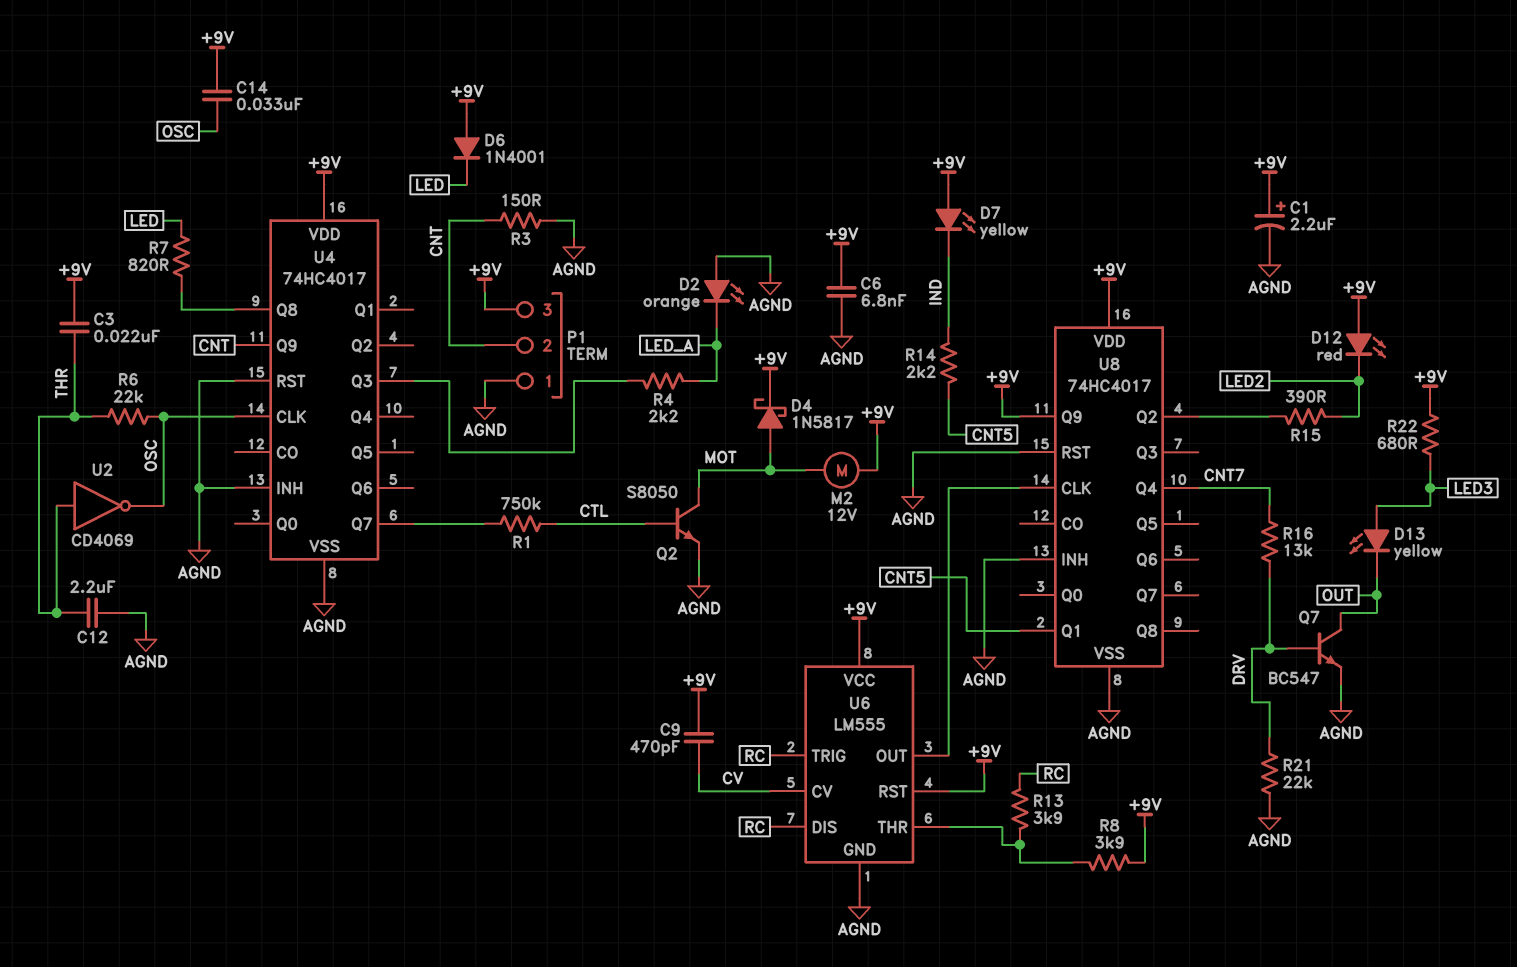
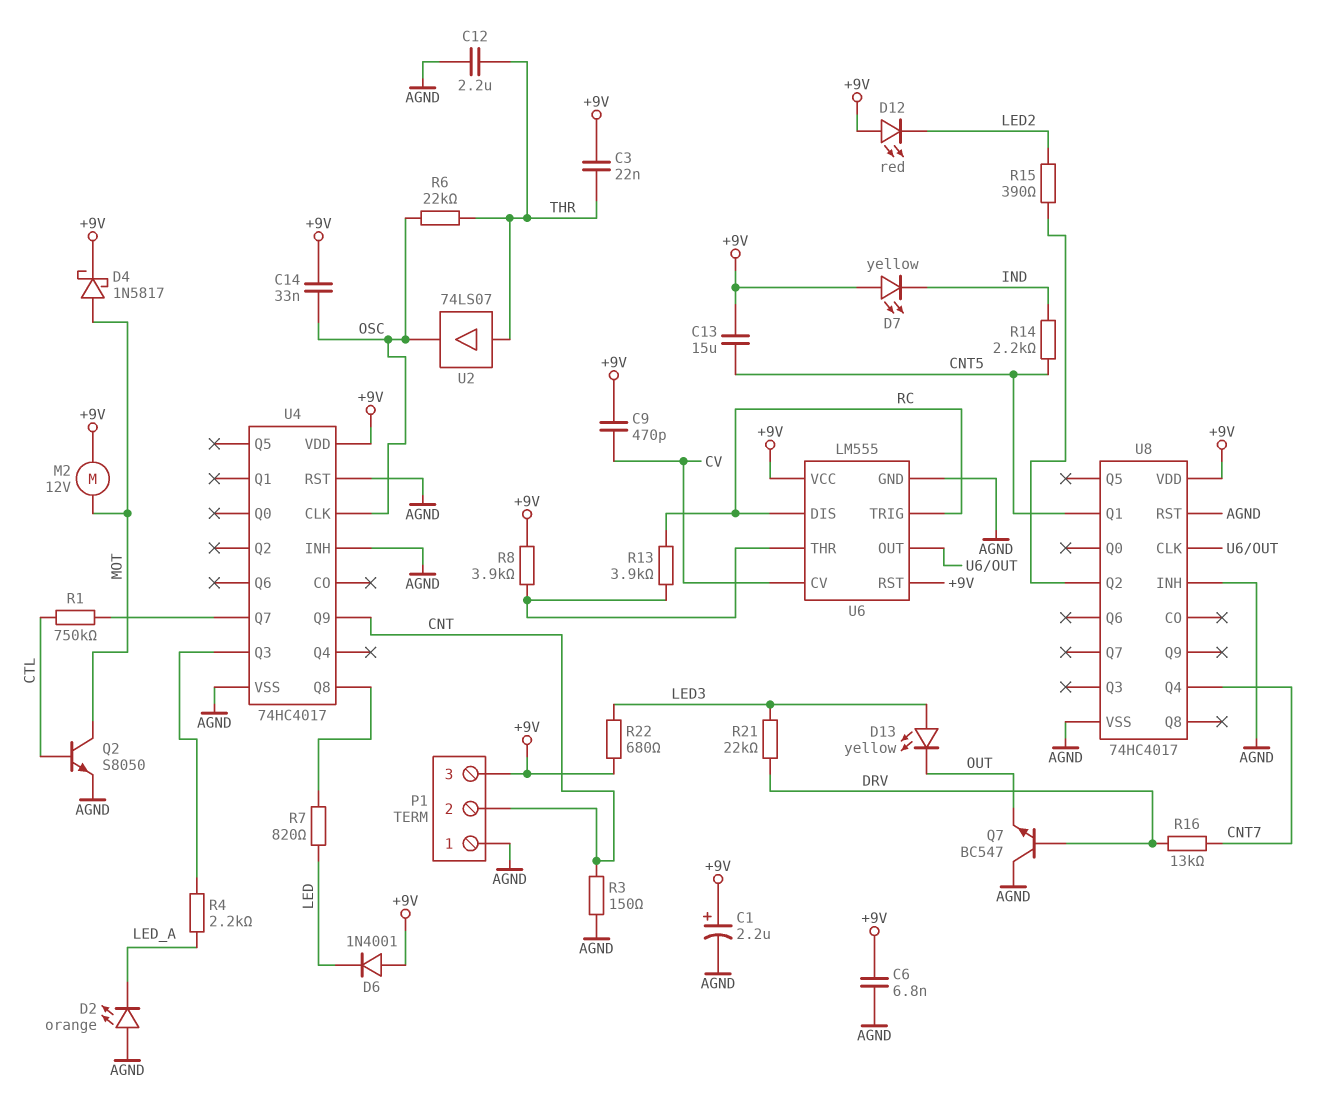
C13: none -> 15uF (+9V, CNT5)
Q7: NPN BC547 (B DRV, C OUT, E AGND) -> NPN BC547 (B DRV, C AGND, E OUT)
R21: 22k (AGND, DRV) -> 22k (DRV, LED3)
U2: NOT CD4069 (in THR, out OSC) -> buffer 74LS07 (in THR, out OSC)
U8 pin Q9: +9V -> none

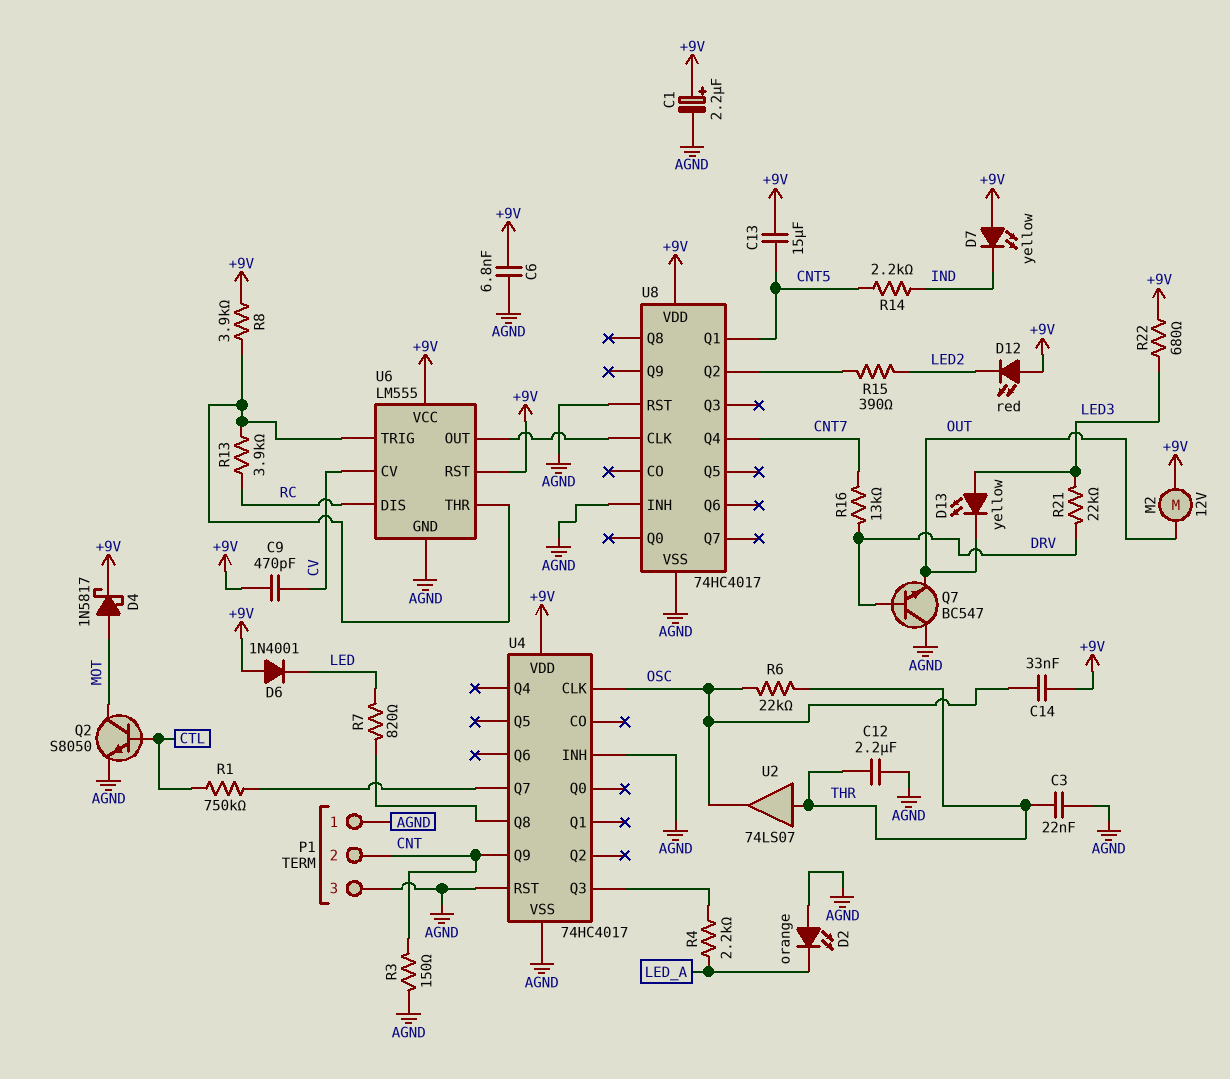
C3: 22nF (+9V, THR) -> 22nF (AGND, THR)
M2: motor 12V (+9V, MOT) -> motor 12V (+9V, OUT)
P1 pin 3: +9V -> AGND
U6 pin TRIG: RC -> U6/THR

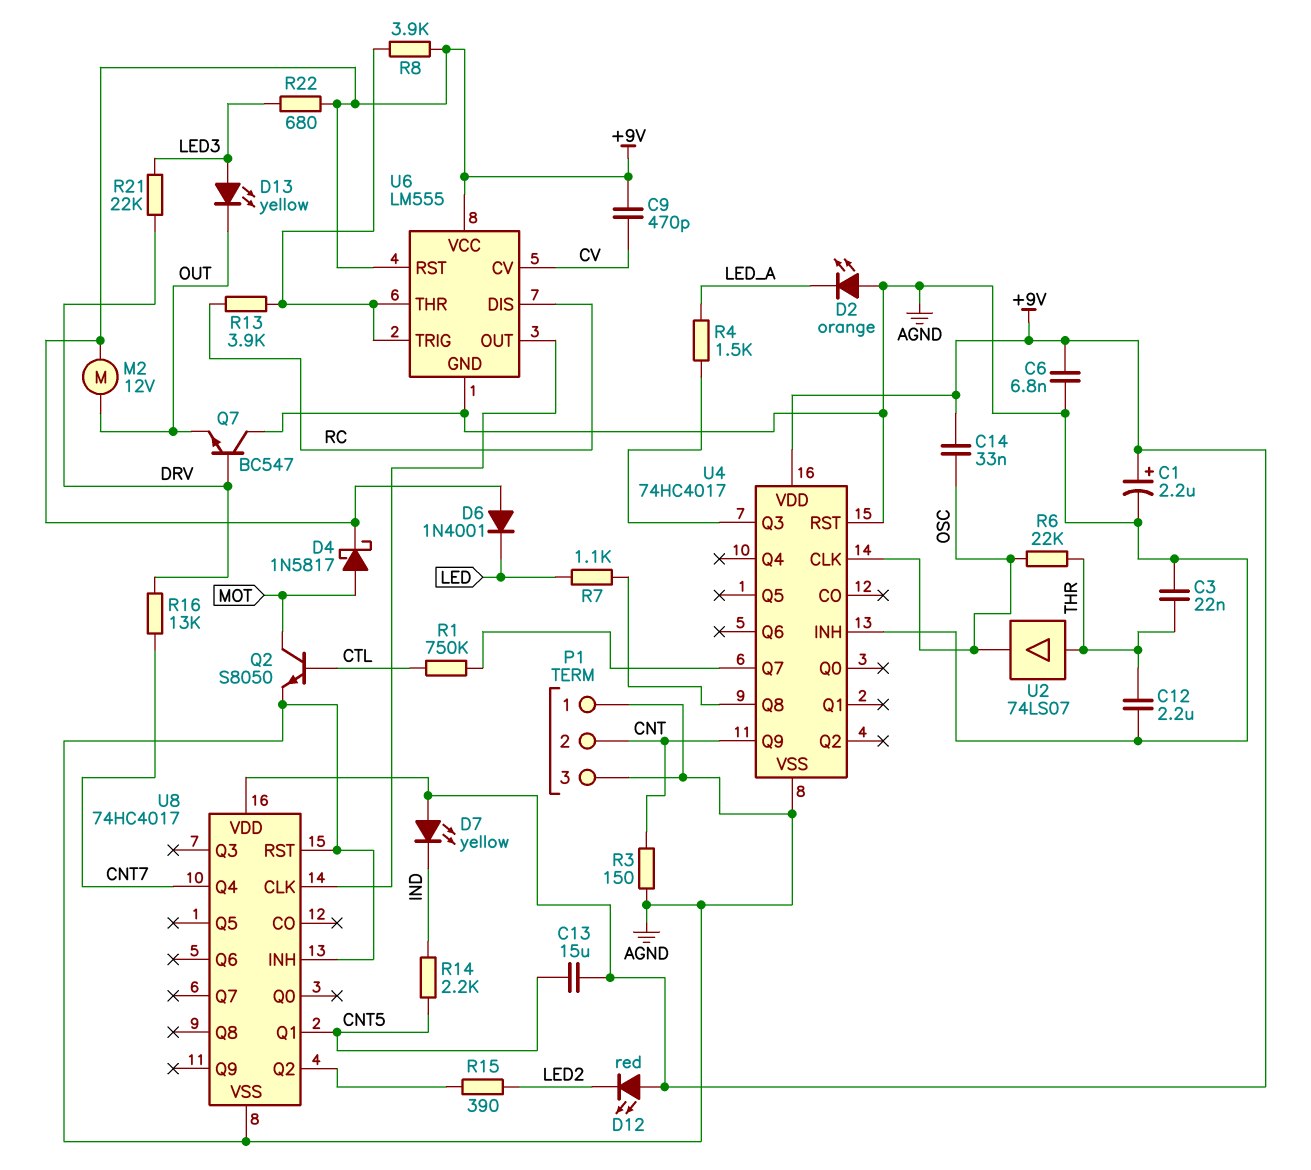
R4: 2.2k (LED_A, U4/Q3) -> 1.5k (LED_A, U4/Q3)
R7: 820 (LED, U4/Q8) -> 1.1k (LED, U4/Q8)

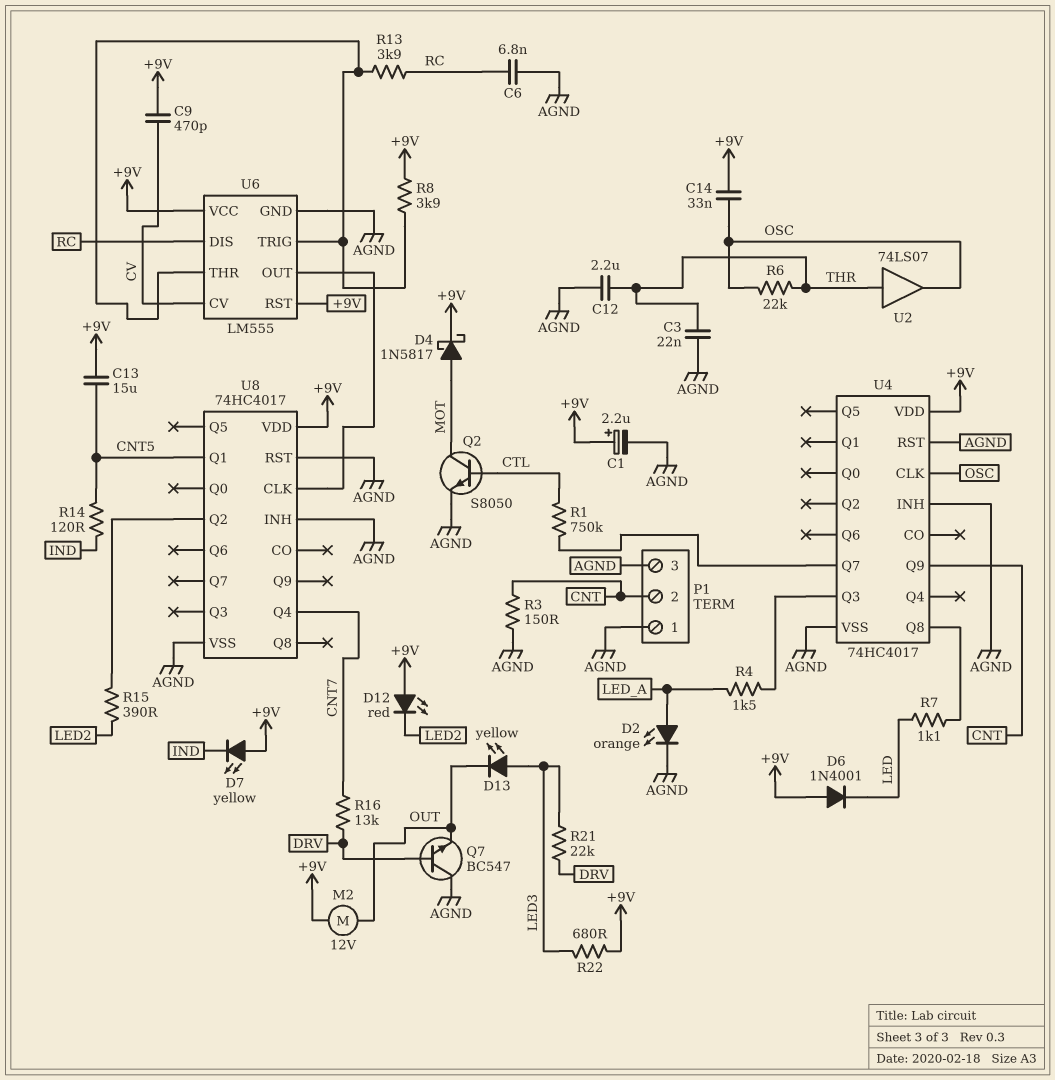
C6: 6.8nF (+9V, AGND) -> 6.8nF (AGND, RC)
D2: LED orange (A AGND, K LED_A) -> LED orange (A LED_A, K AGND)
R14: 2.2k (CNT5, IND) -> 120 (CNT5, IND)

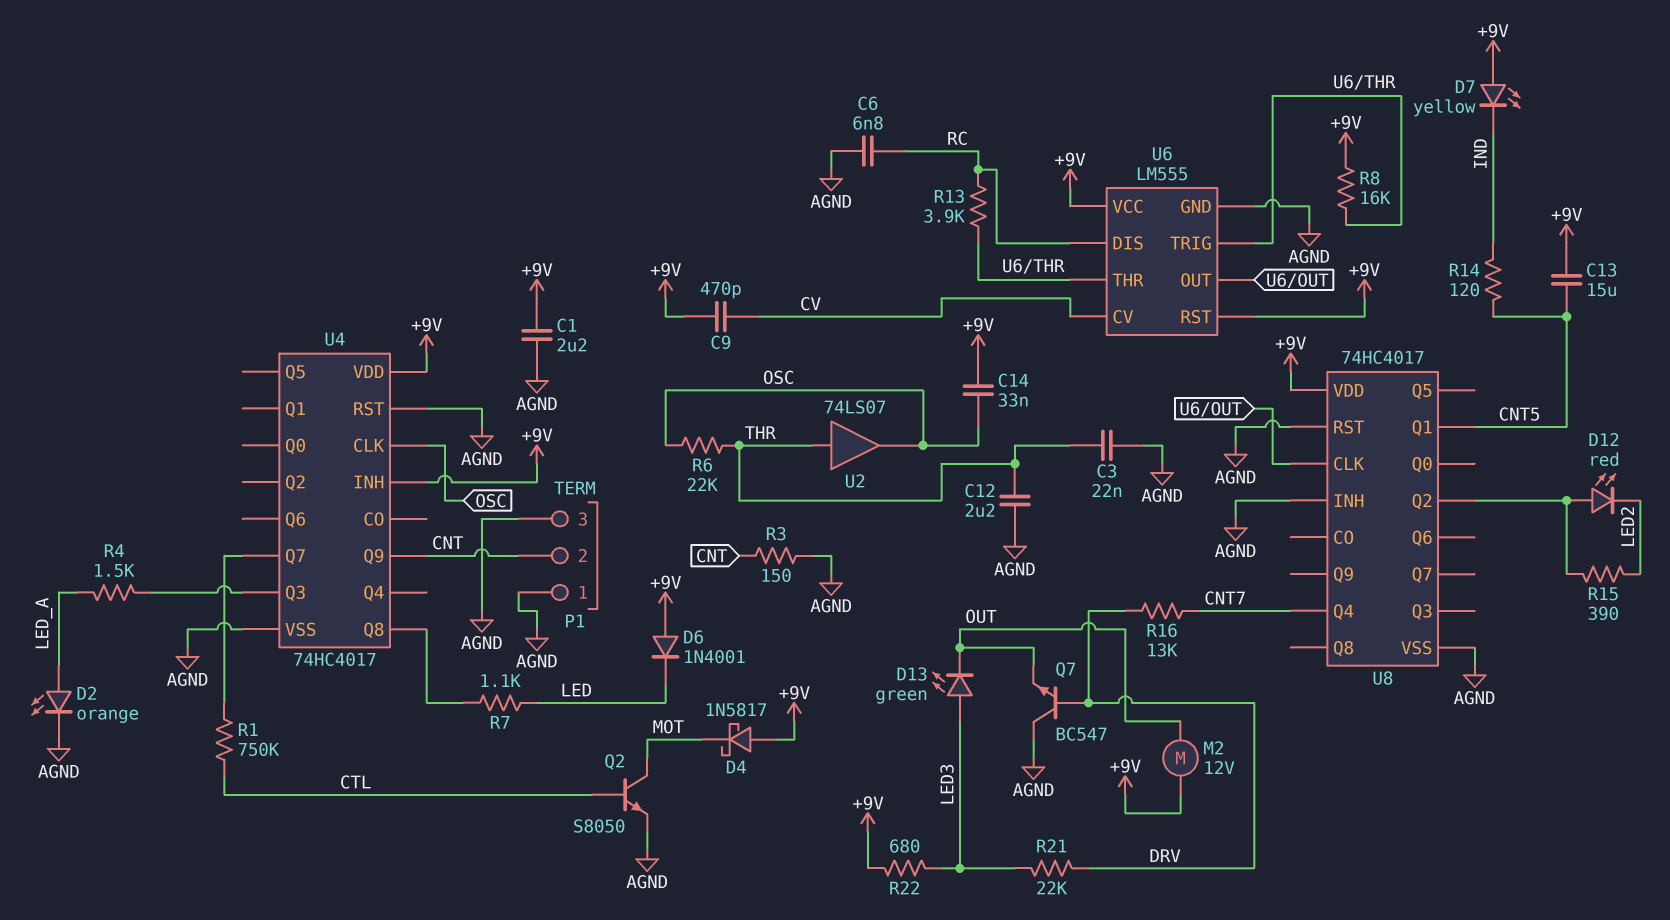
C1: 2.2uF (plus +9V, minus AGND) -> 2.2uF (+9V, AGND)
D4: schottky 1N5817 (A MOT, K +9V) -> schottky 1N5817 (A +9V, K MOT)
D12: LED red (A +9V, K LED2) -> LED red (A U8/Q2, K LED2)
D13: LED yellow (A LED3, K OUT) -> LED green (A LED3, K OUT)
R8: 3.9k (+9V, U6/THR) -> 16k (+9V, U6/THR)
U4 pin INH: AGND -> +9V

